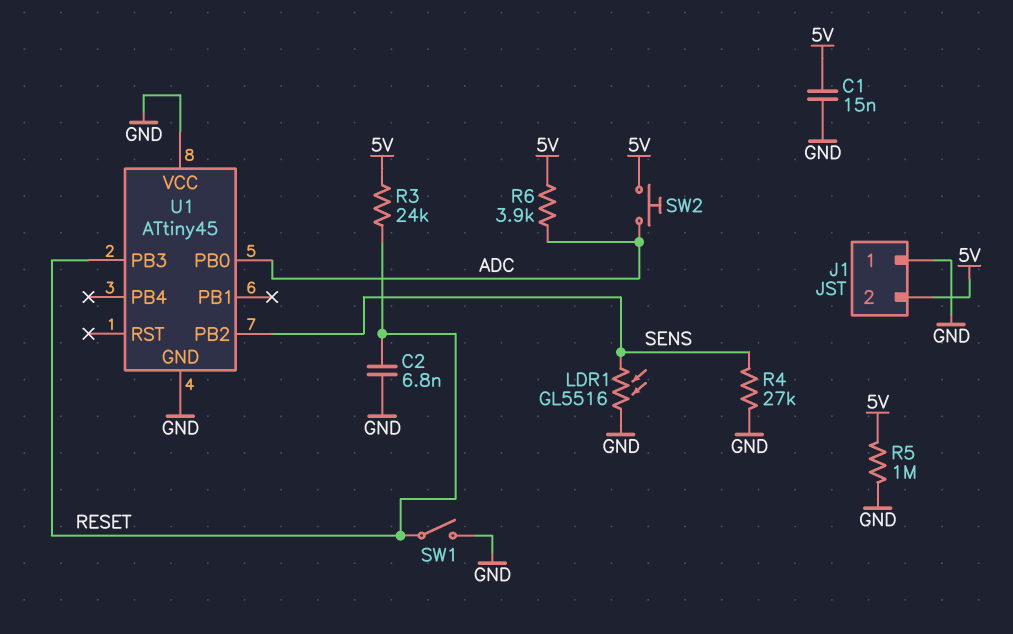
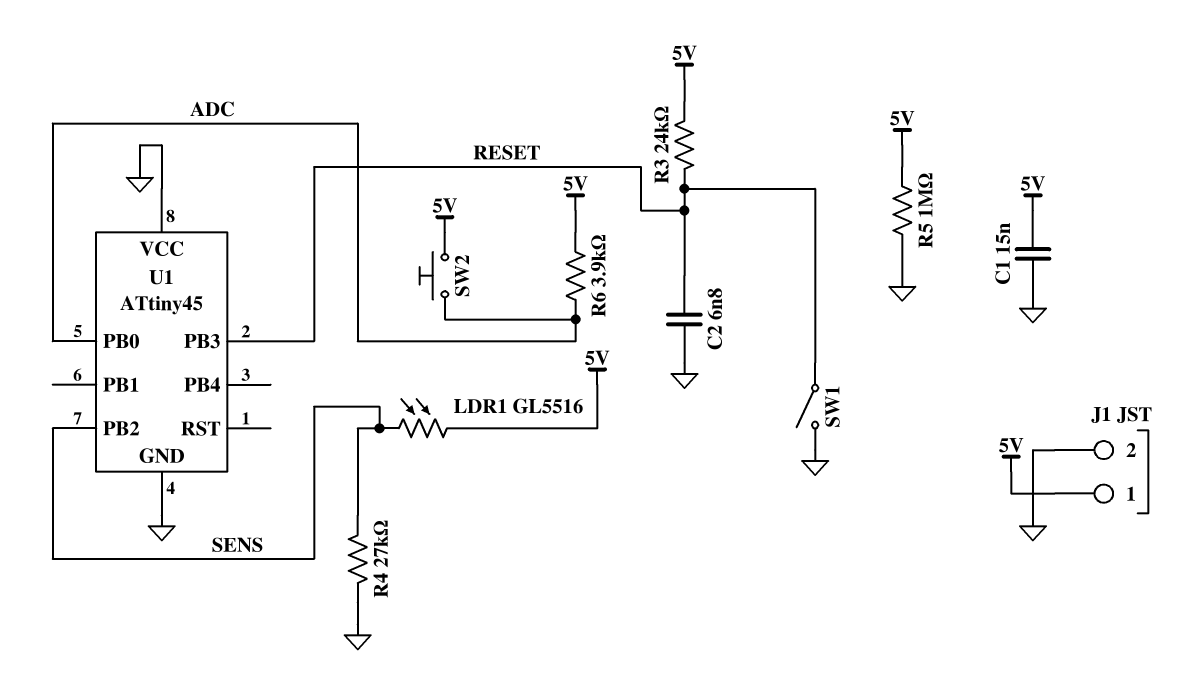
J1 pin 1: GND -> 5V
J1 pin 2: 5V -> GND
LDR1: GL5516 (GND, SENS) -> GL5516 (5V, SENS)

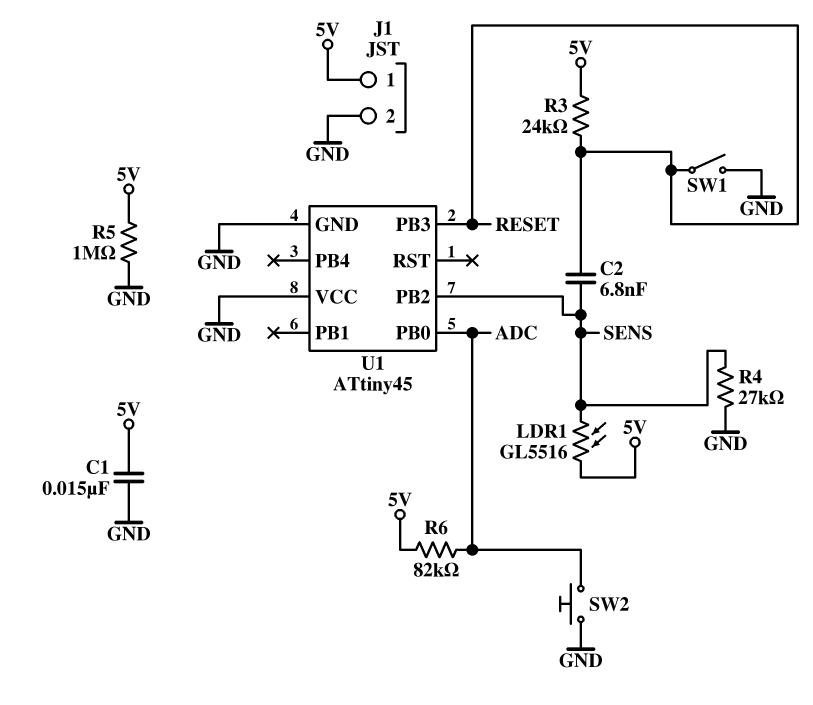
C2: 6.8nF (GND, RESET) -> 6.8nF (RESET, SENS)
R6: 3.9k (5V, ADC) -> 82k (5V, ADC)
SW2: button (5V, ADC) -> button (ADC, GND)

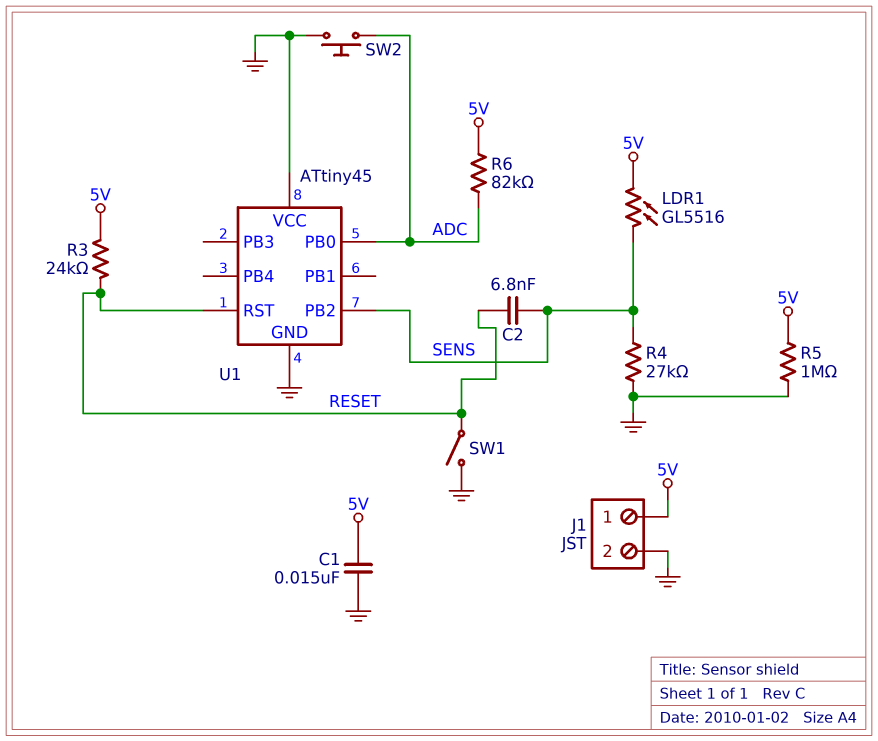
U1 pin PB3: RESET -> none
U1 pin RST: none -> RESET

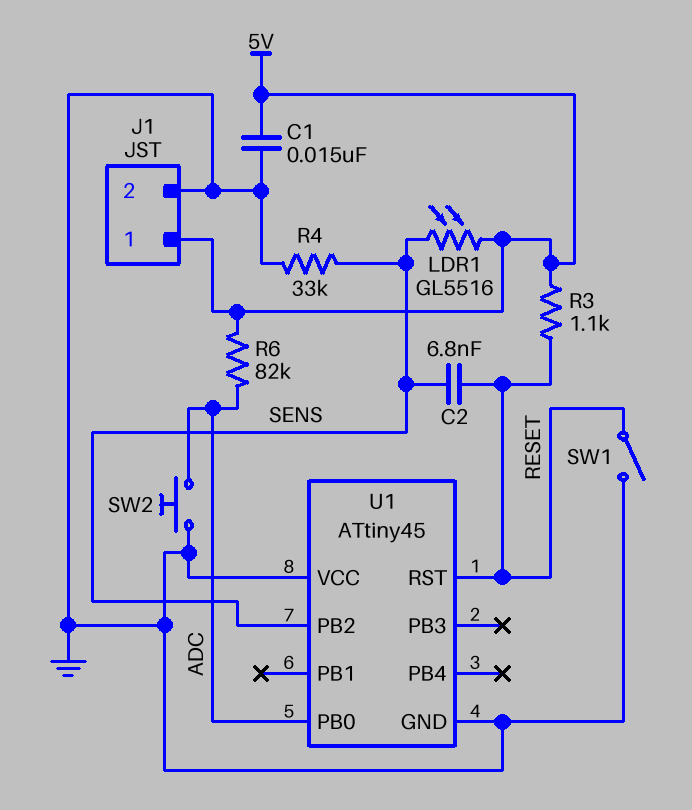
R3: 24k (5V, RESET) -> 1.1k (5V, RESET)
R4: 27k (GND, SENS) -> 33k (GND, SENS)
R5: 1M (5V, GND) -> none

